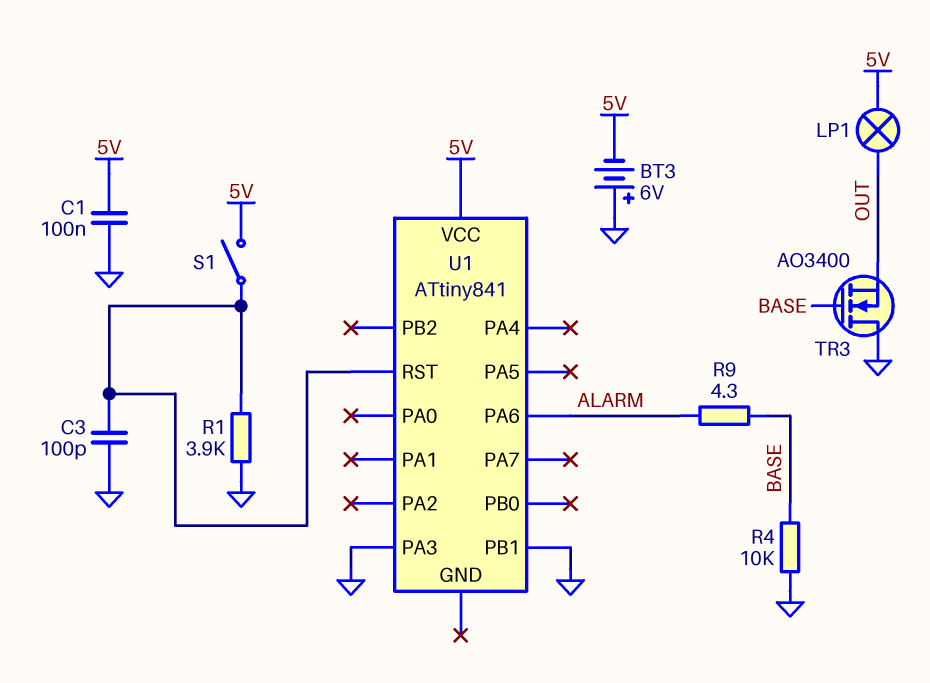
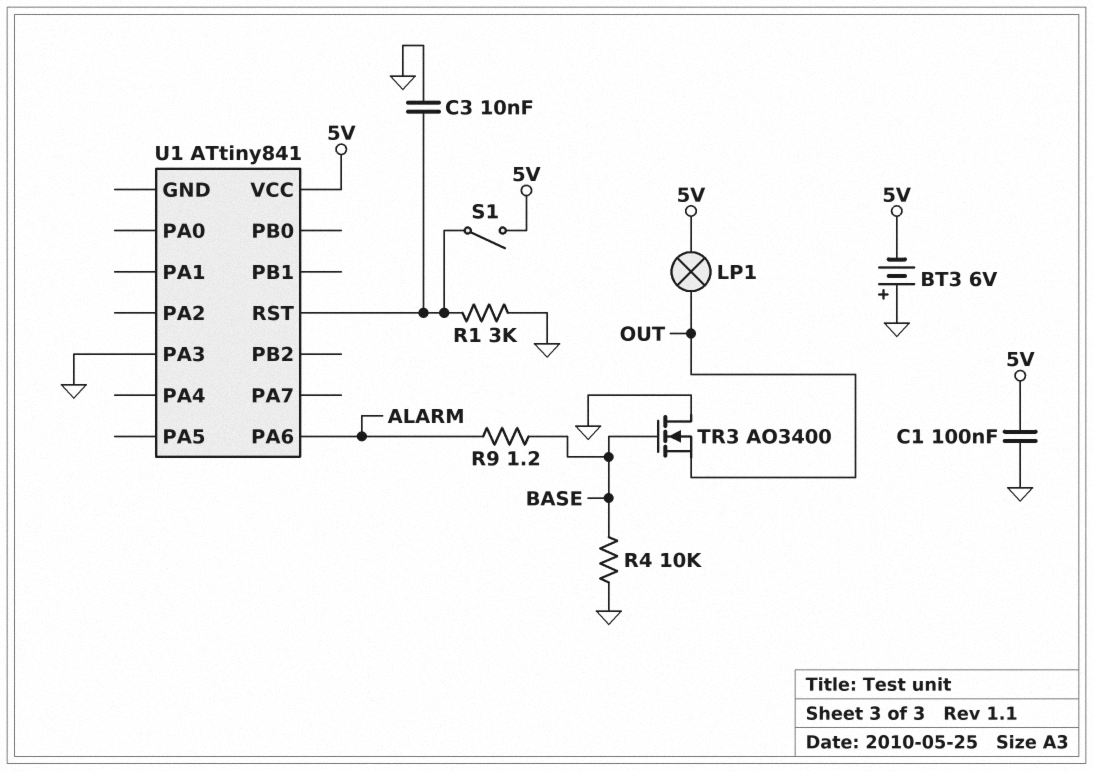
C3: 100pF (GND, U1/RST) -> 10nF (GND, U1/RST)
R1: 3.9k (GND, U1/RST) -> 3k (GND, U1/RST)
R9: 4.3 (ALARM, BASE) -> 1.2 (ALARM, BASE)
U1 pin PB1: GND -> none

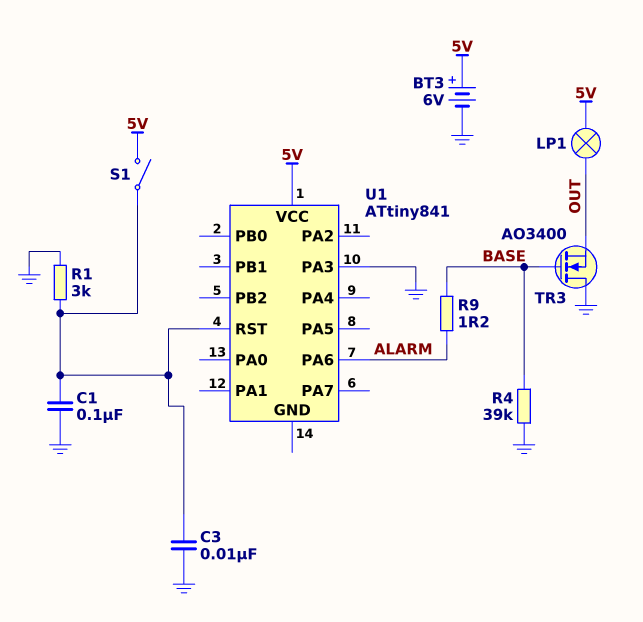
BT3: 6V (plus GND, minus 5V) -> 6V (plus 5V, minus GND)
C1: 100nF (5V, GND) -> 100nF (GND, U1/RST)
R4: 10k (BASE, GND) -> 39k (BASE, GND)

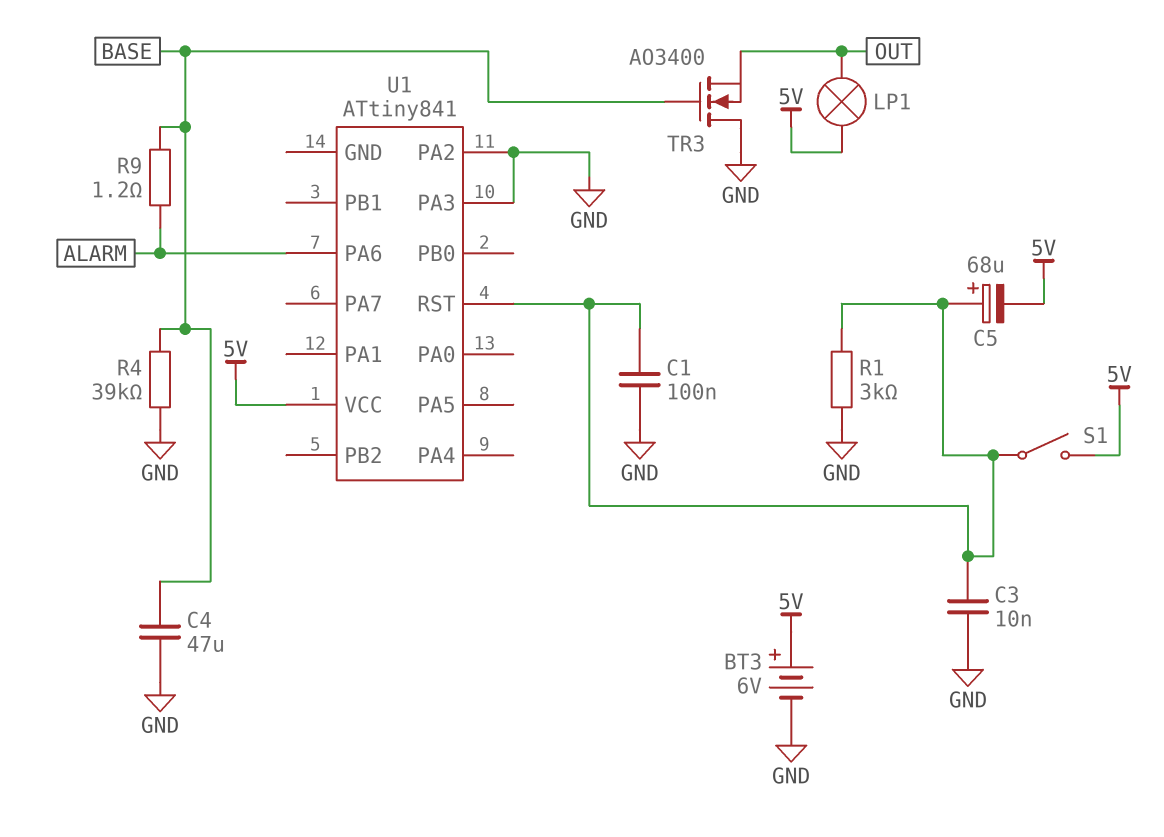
C4: none -> 47uF (BASE, GND)
C5: none -> 68uF (plus U1/RST, minus 5V)
U1 pin PA2: none -> GND

